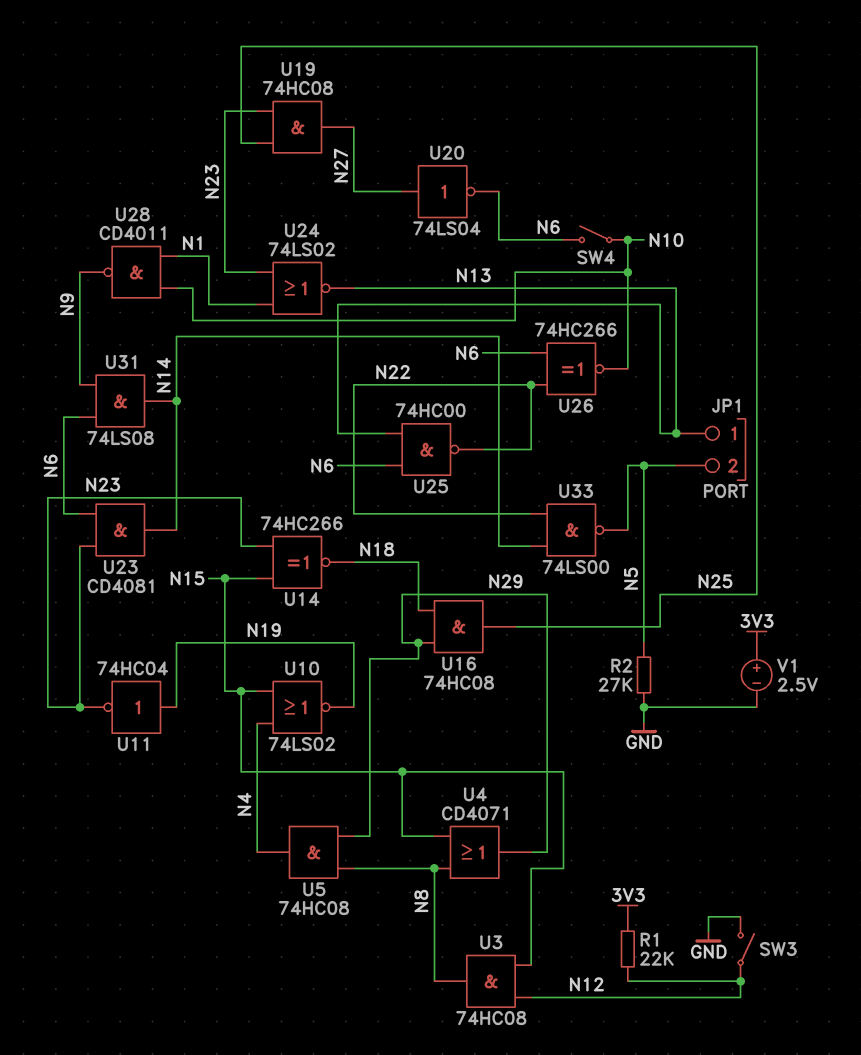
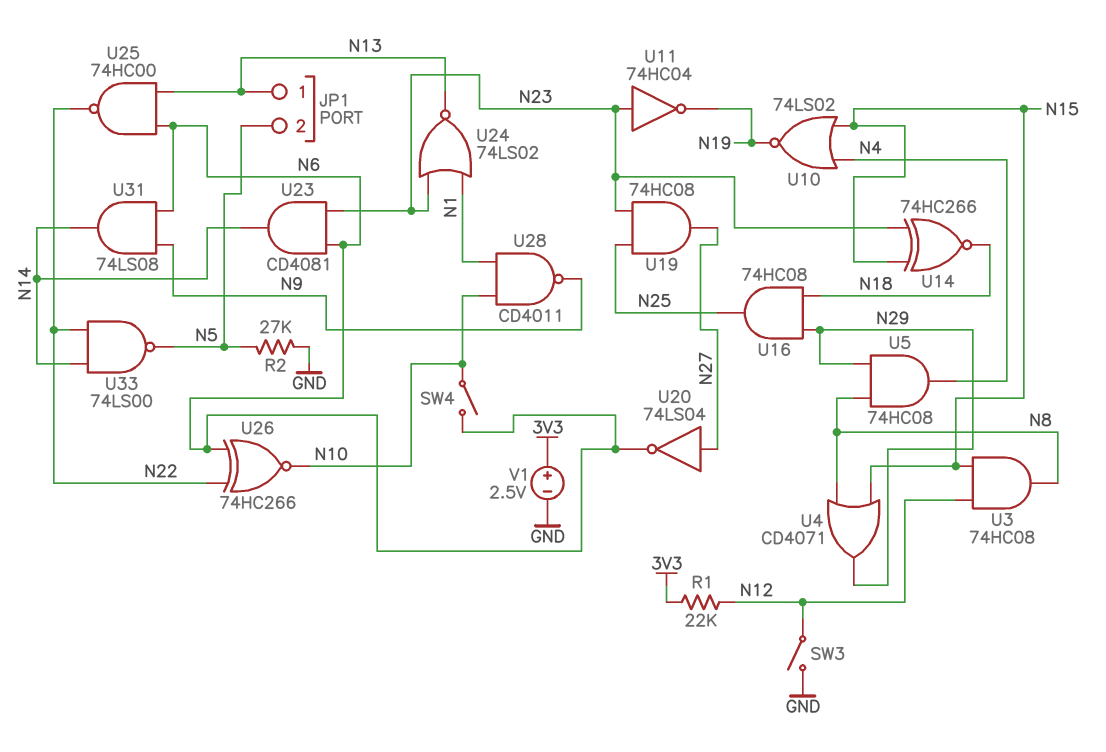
U11: NOT 74HC04 (in N19, out N23) -> NOT 74HC04 (in N23, out N19)

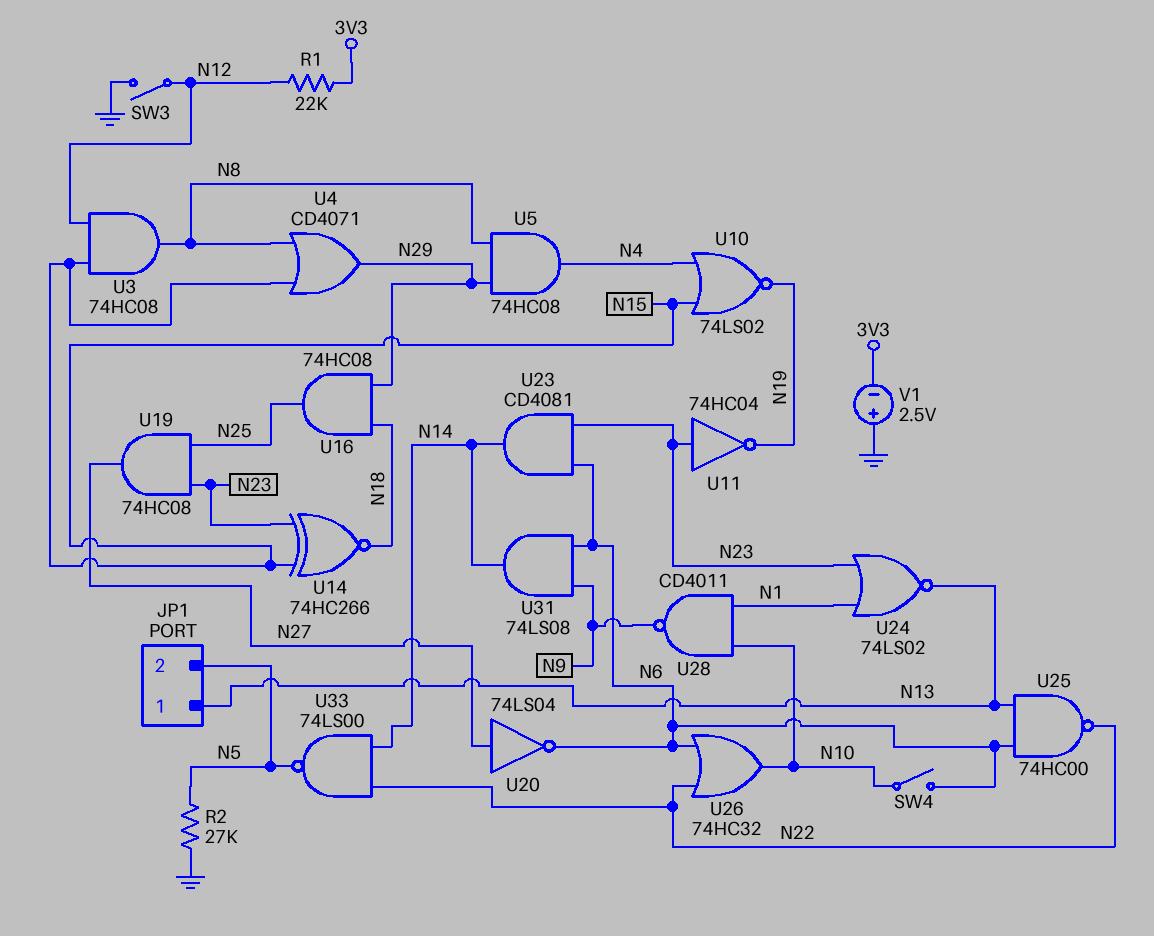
U26: XNOR 74HC266 (in N6, in N22, out N10) -> OR 74HC32 (in N6, in N22, out N10)
V1: 2.5V (plus 3V3, minus GND) -> 2.5V (plus GND, minus 3V3)

